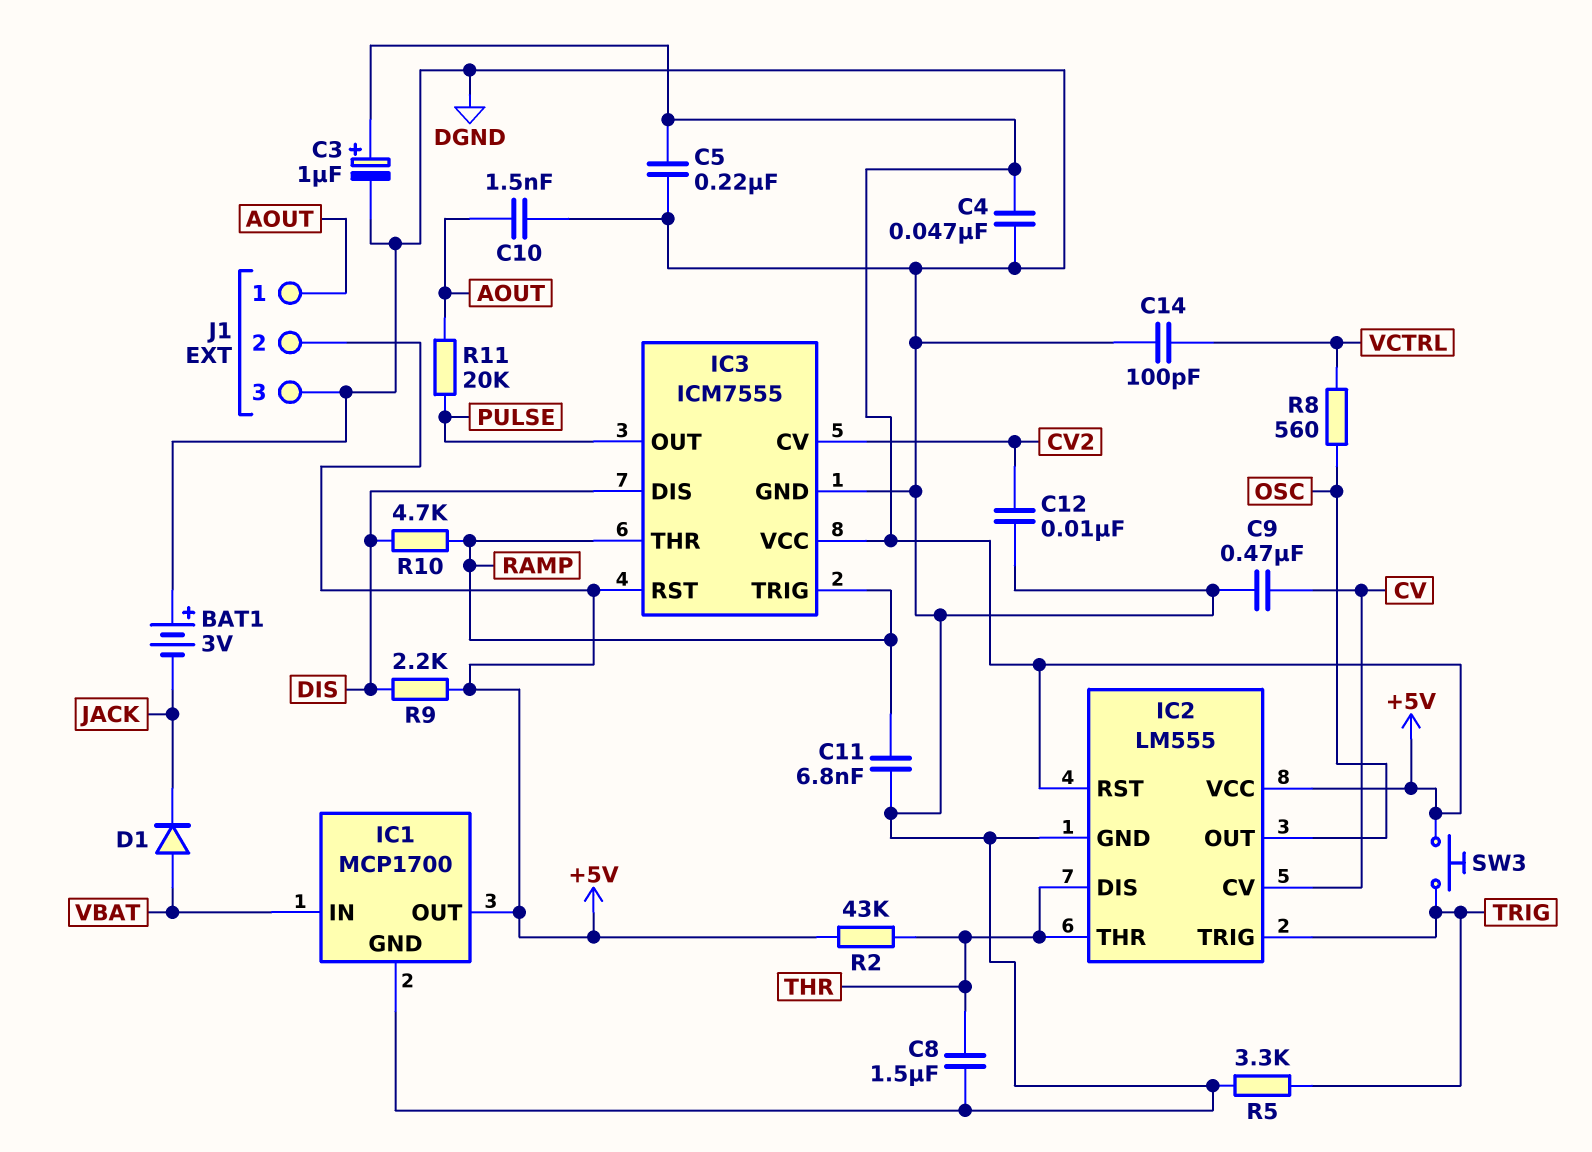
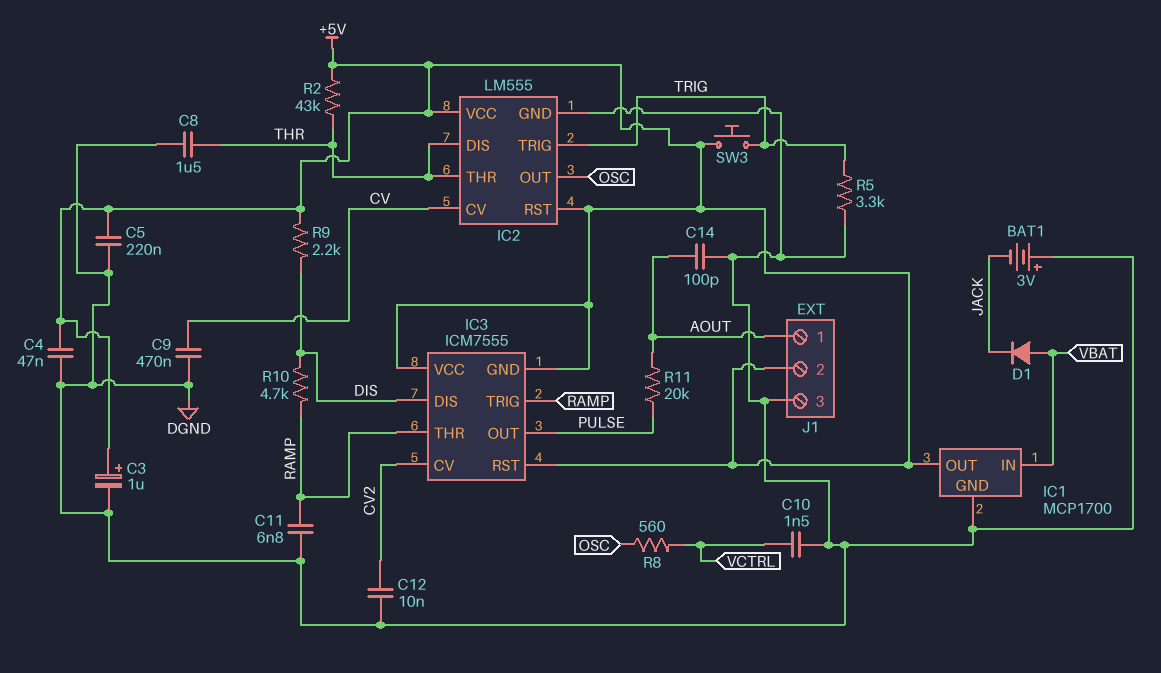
C10: 1.5nF (AOUT, DGND) -> 1.5nF (DGND, VCTRL)
C14: 100pF (DGND, VCTRL) -> 100pF (AOUT, DGND)
IC3 pin GND: DGND -> +5V

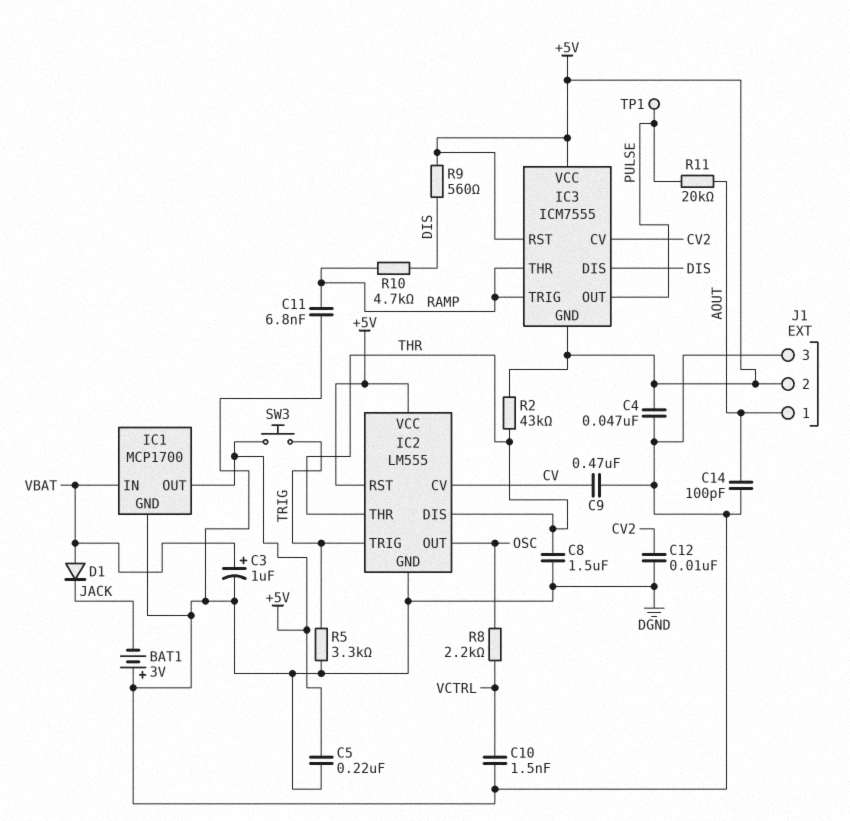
C3: 1uF (plus +5V, minus DGND) -> 1uF (plus VBAT, minus DGND)
R8: 560 (OSC, VCTRL) -> 2.2k (OSC, VCTRL)
R9: 2.2k (+5V, DIS) -> 560 (+5V, DIS)
TP1: none -> test point (PULSE)

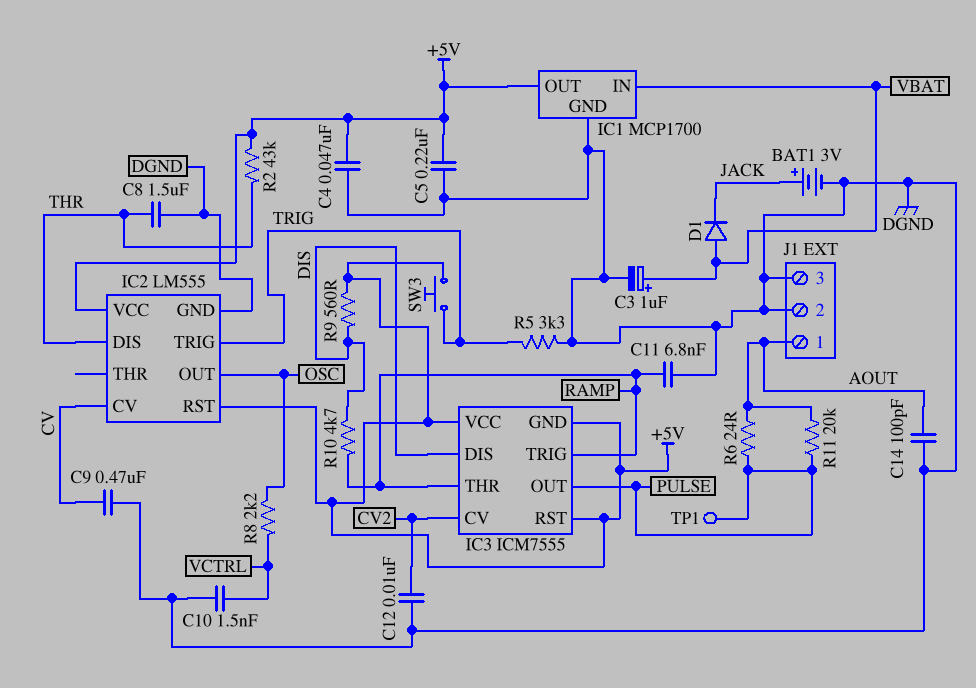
BAT1: 3V (plus DGND, minus JACK) -> 3V (plus JACK, minus DGND)
IC2 pin THR: THR -> none
J1 pin 2: +5V -> DGND
R6: none -> 24 (AOUT, PULSE)

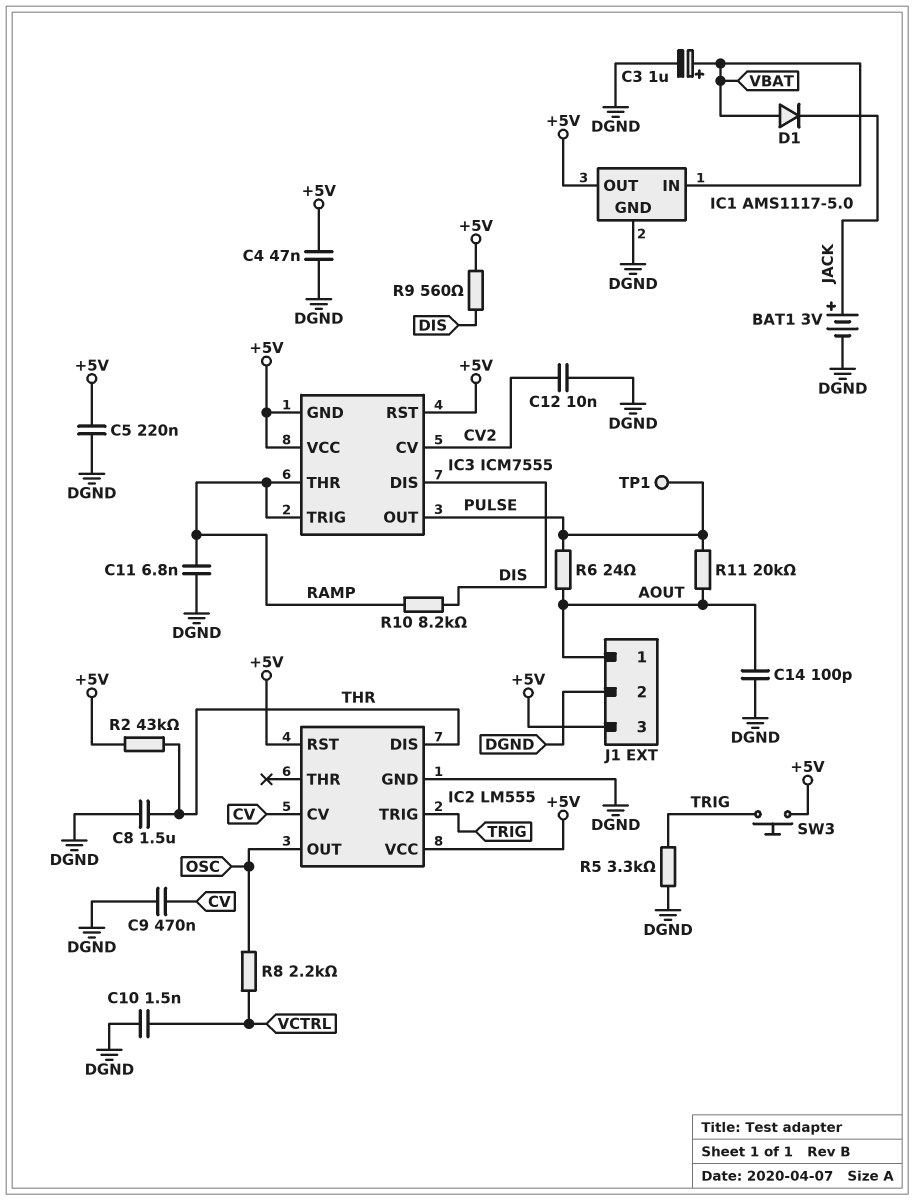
IC1: MCP1700 -> AMS1117-5.0
J1 pin 3: DGND -> +5V
R10: 4.7k (DIS, RAMP) -> 8.2k (DIS, RAMP)

